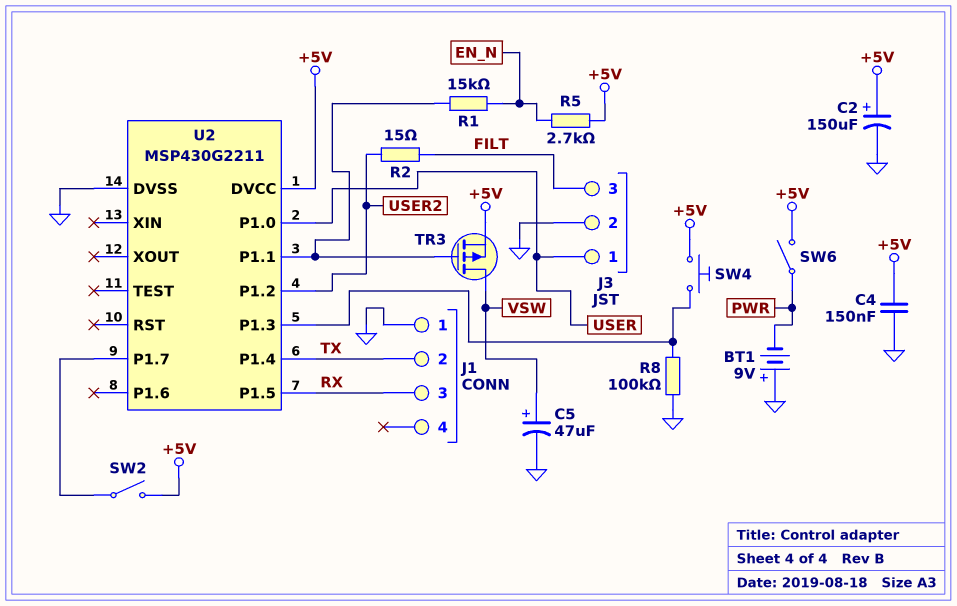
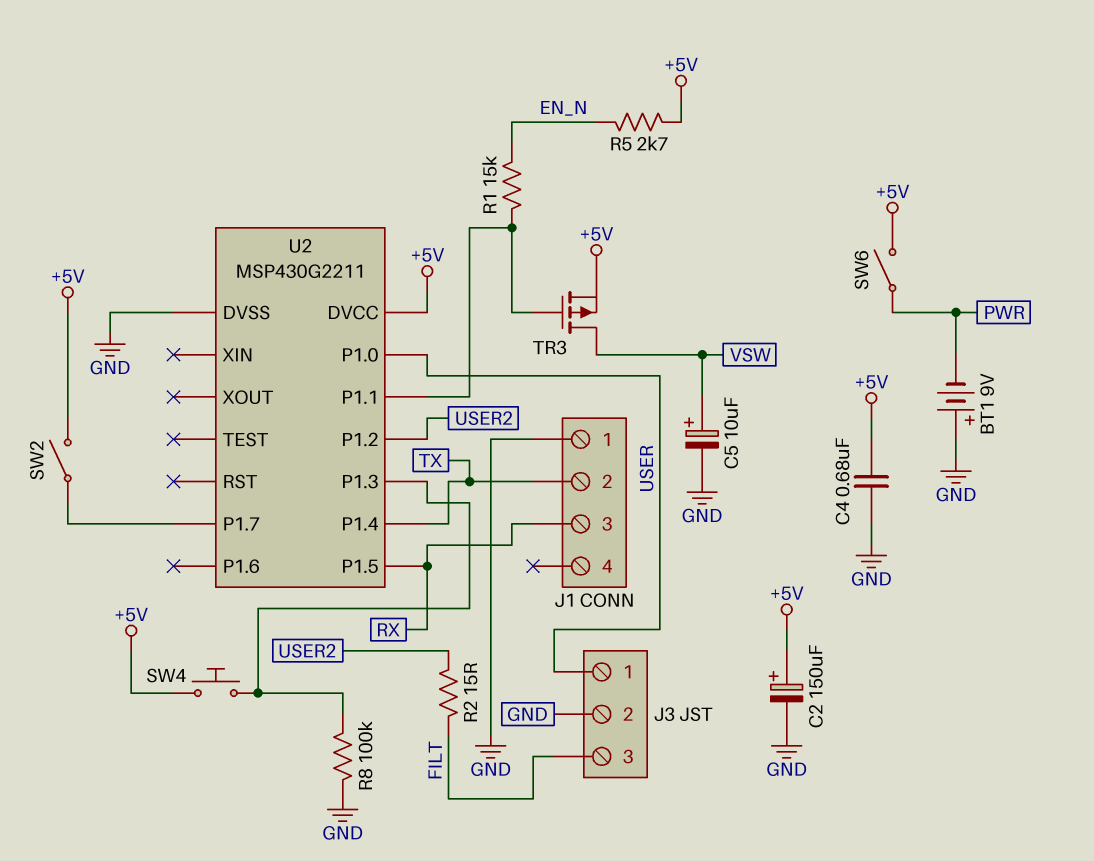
C4: 150nF (+5V, GND) -> 680nF (+5V, GND)
C5: 47uF (plus VSW, minus GND) -> 10uF (plus VSW, minus GND)

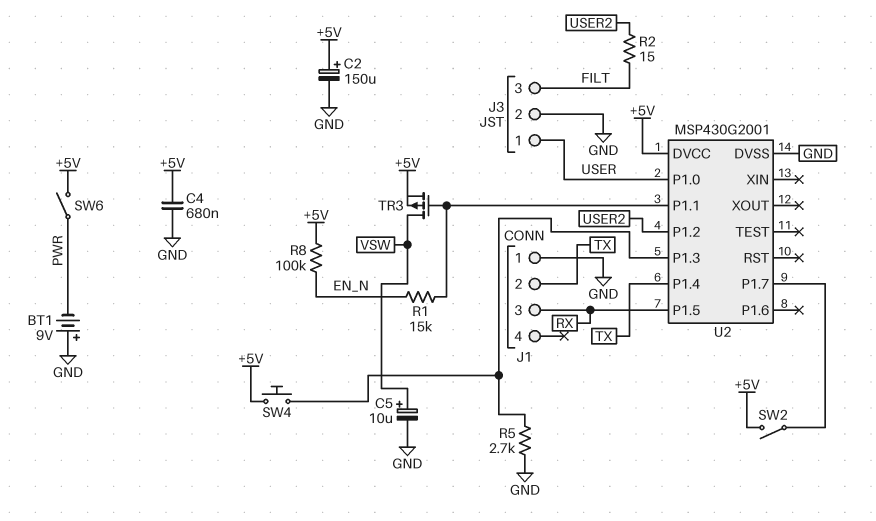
R5: 2.7k (+5V, EN_N) -> 2.7k (GND, U2/P1.3)
R8: 100k (GND, U2/P1.3) -> 100k (+5V, EN_N)
U2: MSP430G2211 -> MSP430G2001

